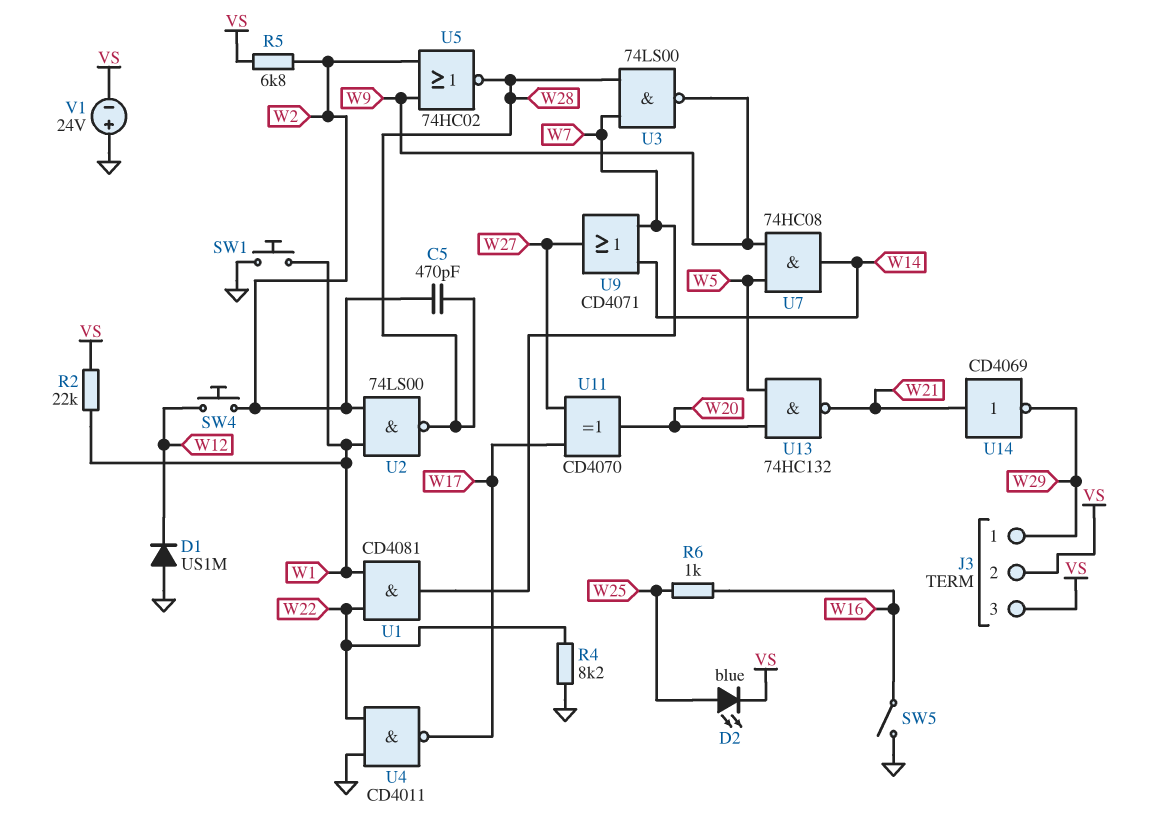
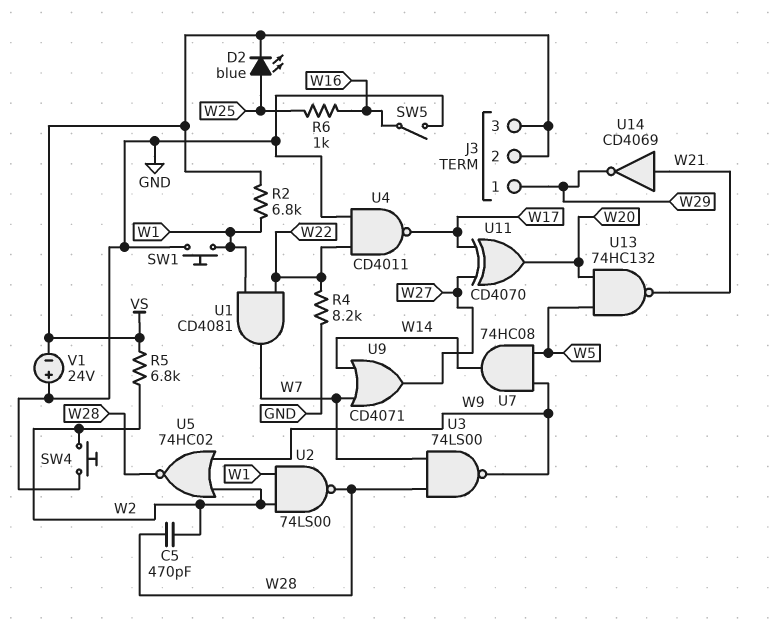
D1: diode US1M (A GND, K W12) -> none
R2: 22k (VS, W1) -> 6.8k (VS, W1)
SW4: button (W2, W12) -> button (GND, W2)

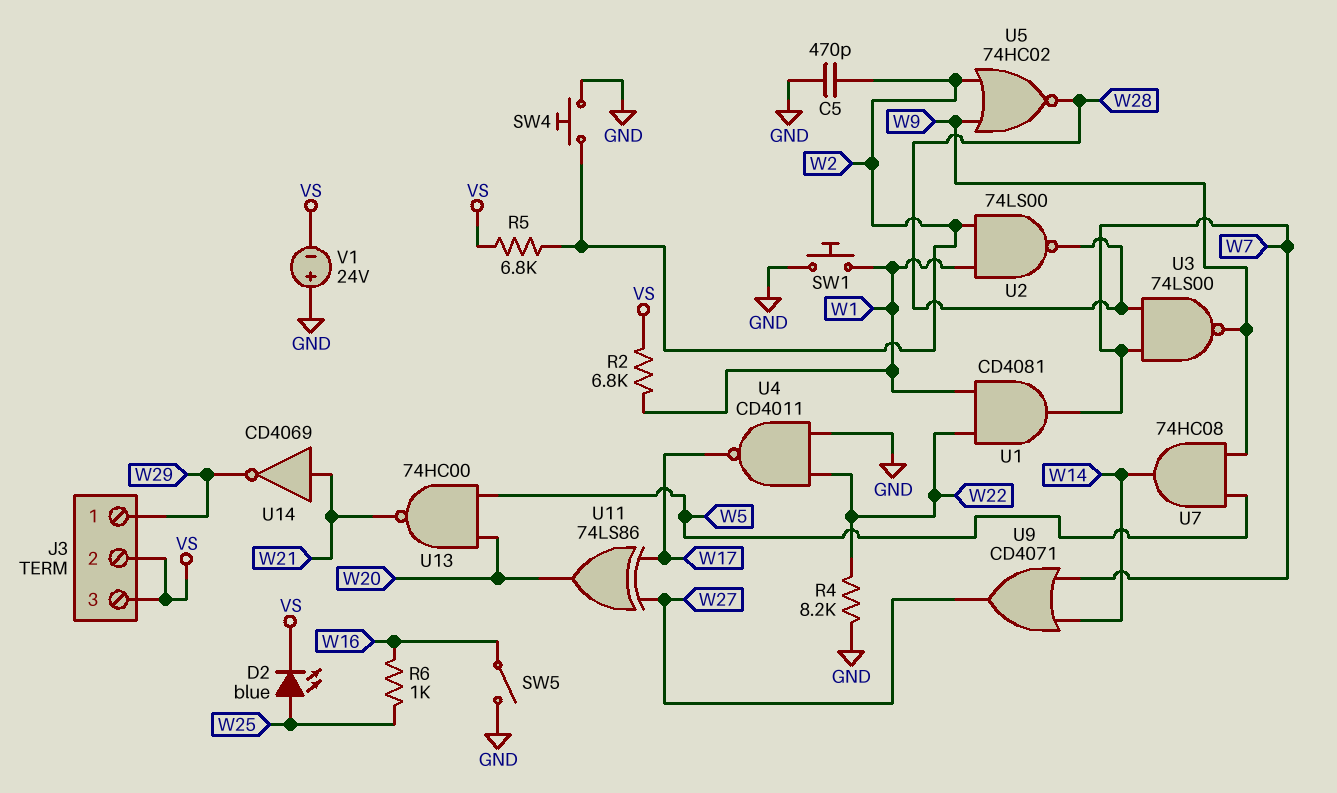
C5: 470pF (W2, W28) -> 470pF (GND, W2)
U11: XOR CD4070 (in W17, in W27, out W20) -> XOR 74LS86 (in W17, in W27, out W20)
U13: NAND 74HC132 (in W5, in W20, out W21) -> NAND 74HC00 (in W5, in W20, out W21)

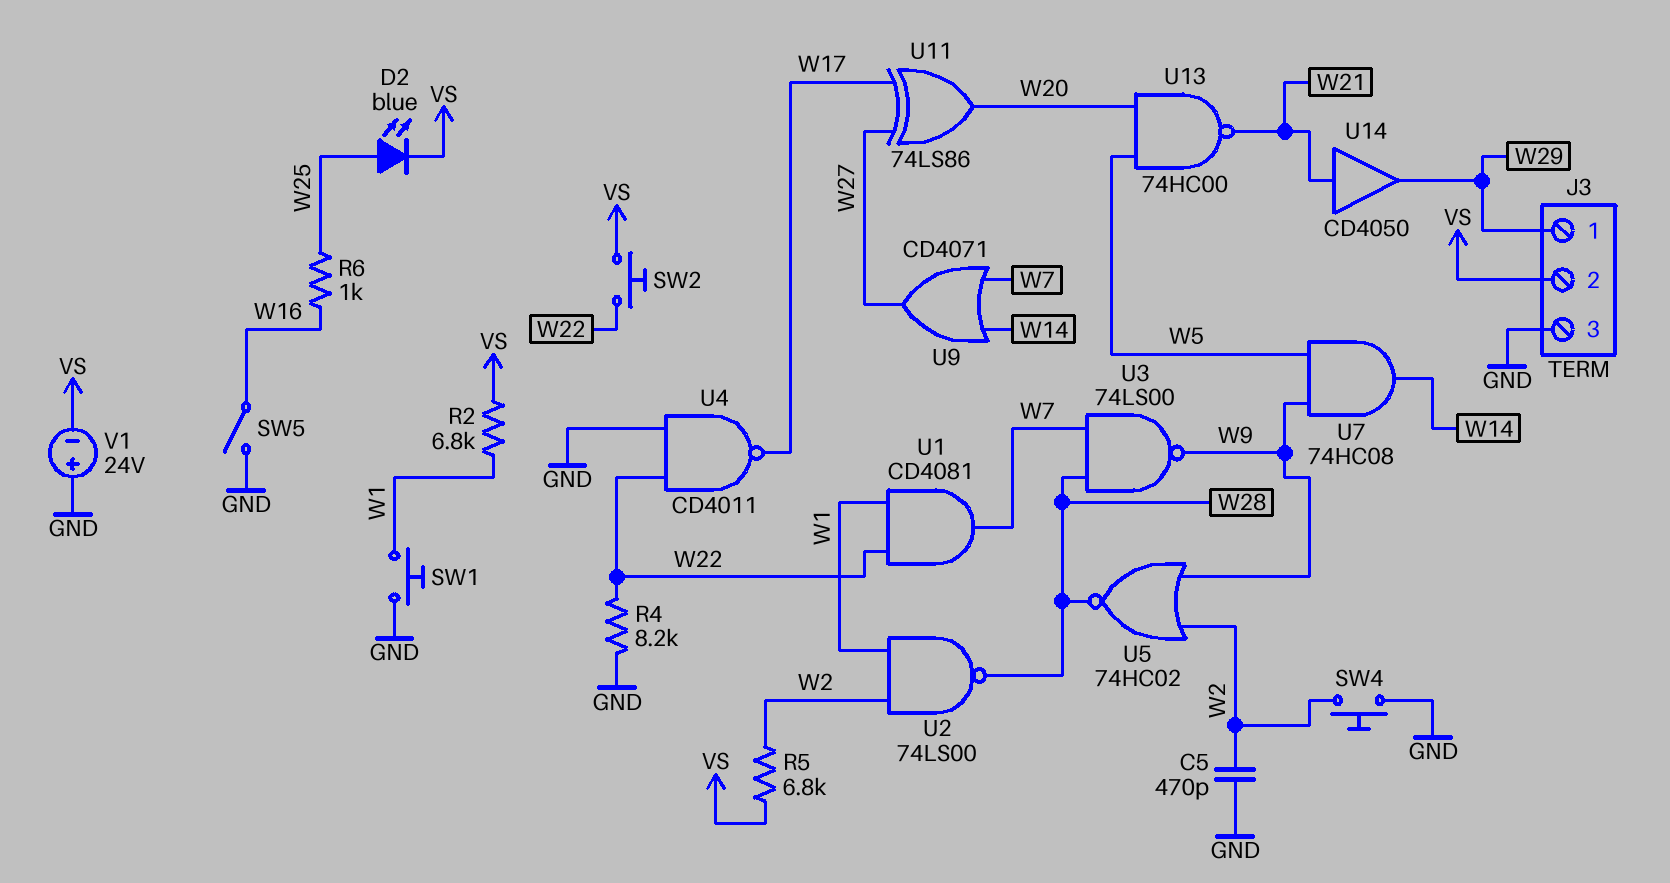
J3 pin 3: VS -> GND
SW2: none -> button (VS, W22)
U14: NOT CD4069 (in W21, out W29) -> buffer CD4050 (in W21, out W29)

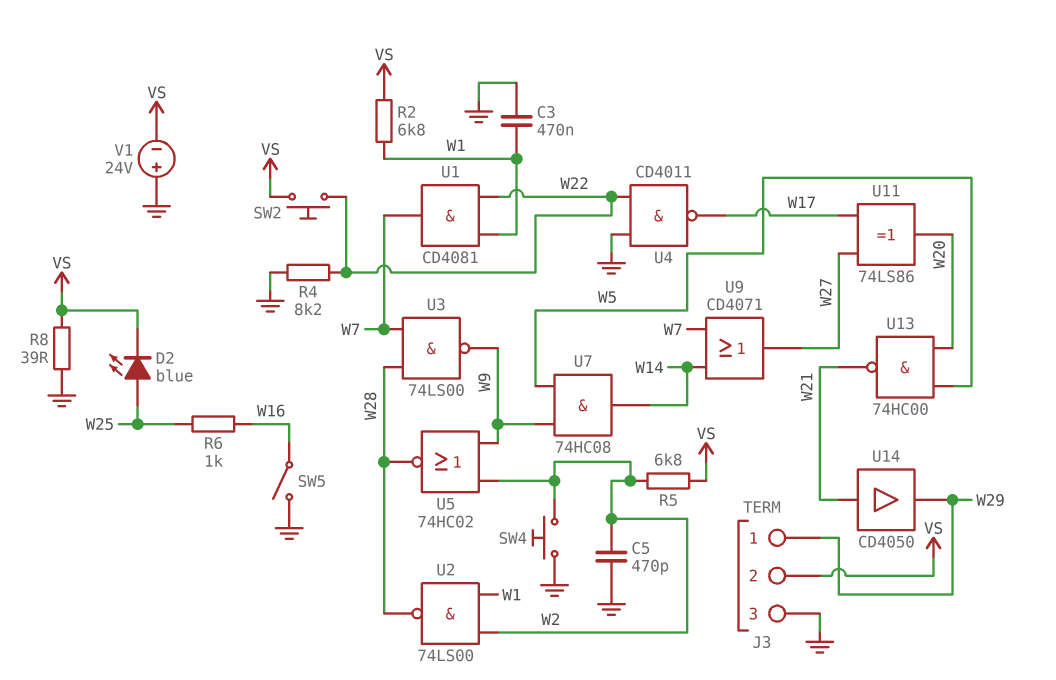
C3: none -> 470nF (GND, W1)
R8: none -> 39 (GND, VS)
SW1: button (GND, W1) -> none

